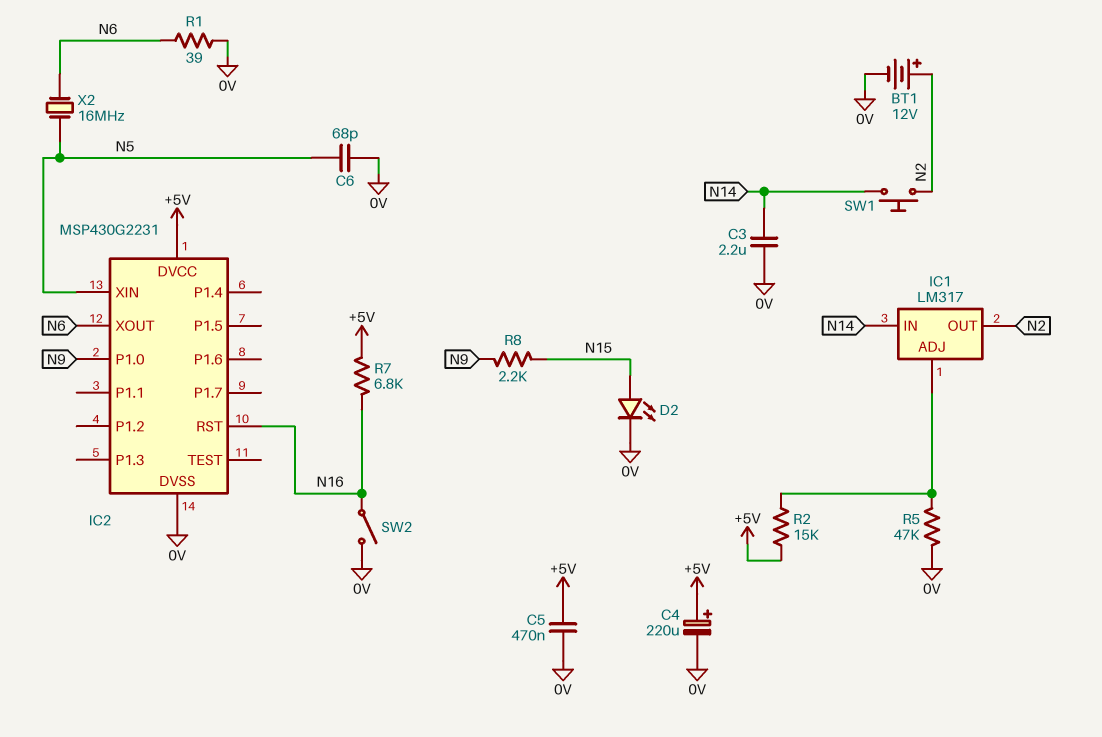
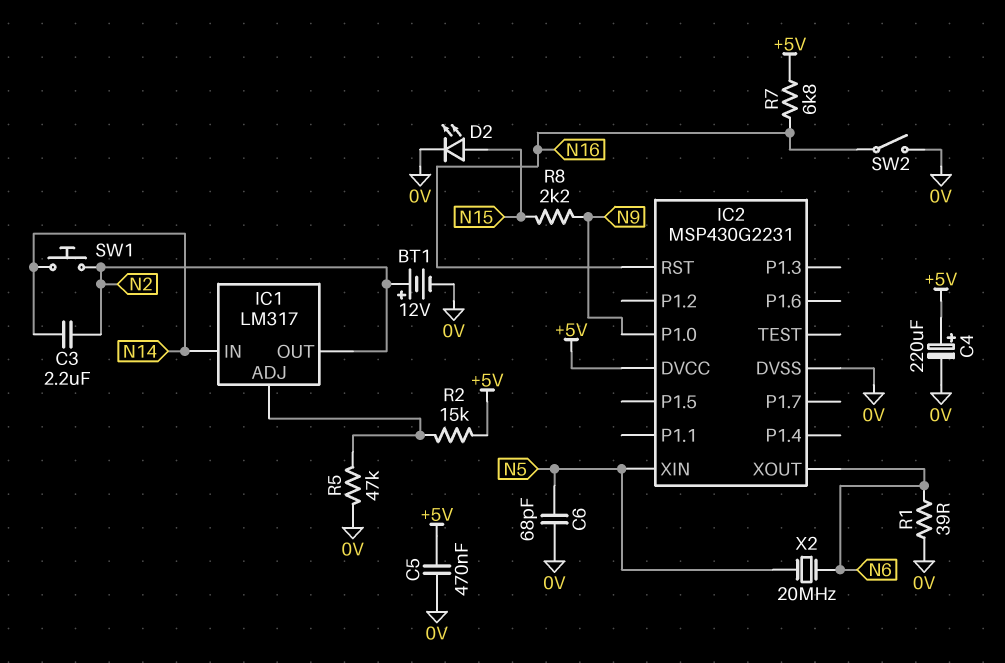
C3: 2.2uF (0V, N14) -> 2.2uF (N2, N14)
X2: 16MHz (N5, N6) -> 20MHz (N5, N6)

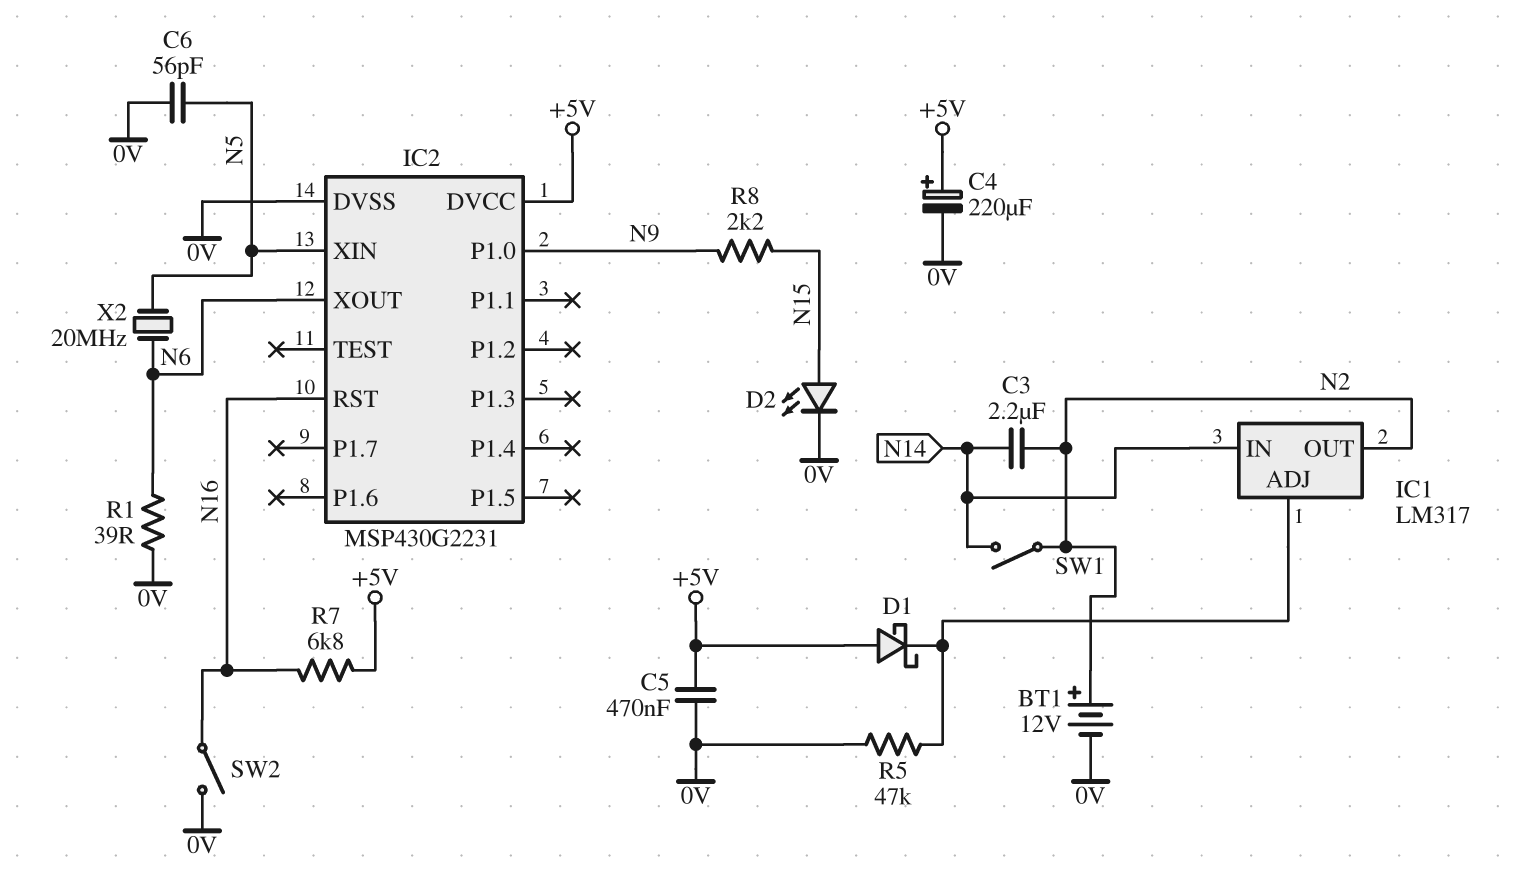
C6: 68pF (0V, N5) -> 56pF (0V, N5)
D1: none -> schottky (A +5V, K IC1/ADJ)
R2: 15k (+5V, IC1/ADJ) -> none
SW1: button (N2, N14) -> switch (N2, N14)

